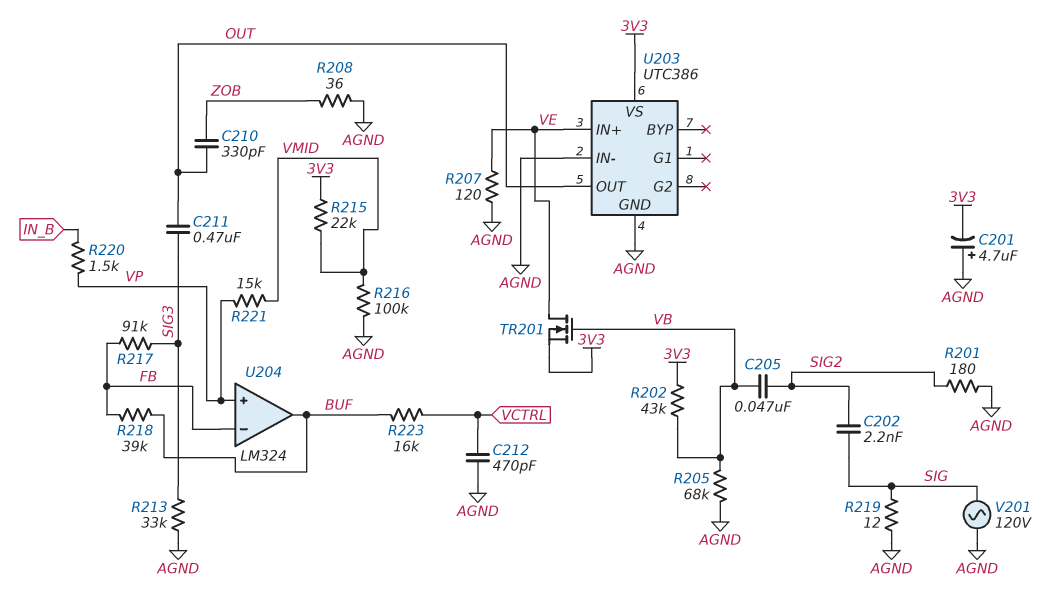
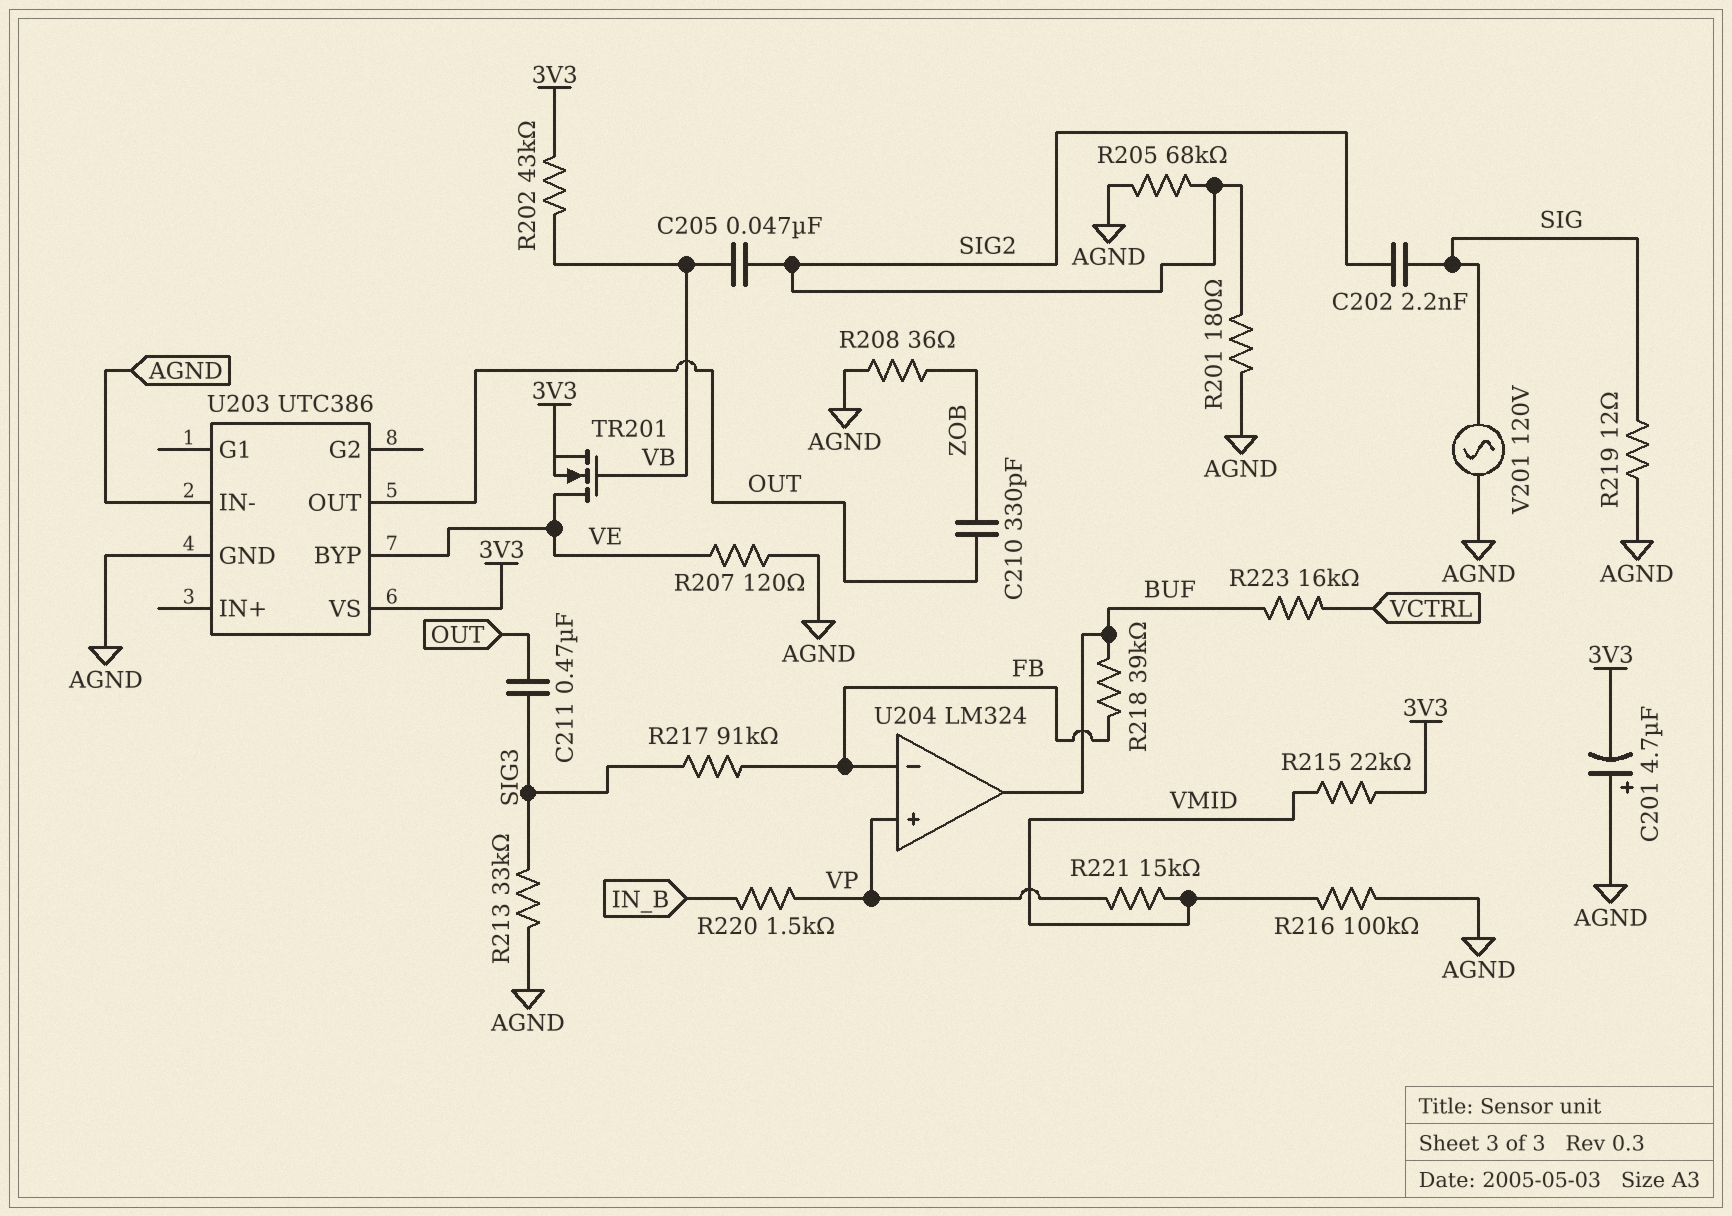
C212: 470pF (AGND, VCTRL) -> none
R205: 68k (AGND, VB) -> 68k (AGND, SIG2)
U203 pin BYP: none -> VE
U203 pin IN+: VE -> none

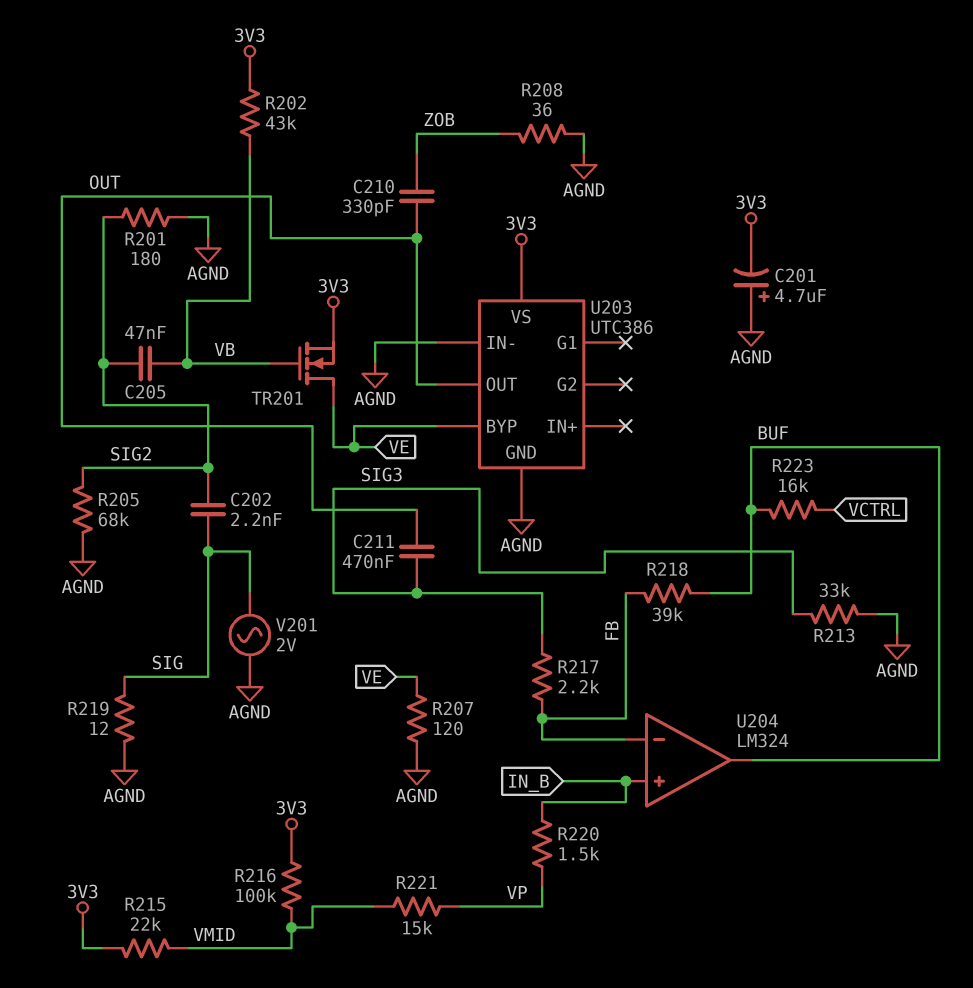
R216: 100k (AGND, VMID) -> 100k (3V3, VMID)
R217: 91k (FB, SIG3) -> 2.2k (FB, SIG3)
U204 pin in+: VP -> IN_B
V201: AC 120V (AGND, SIG) -> AC 2V (AGND, SIG)

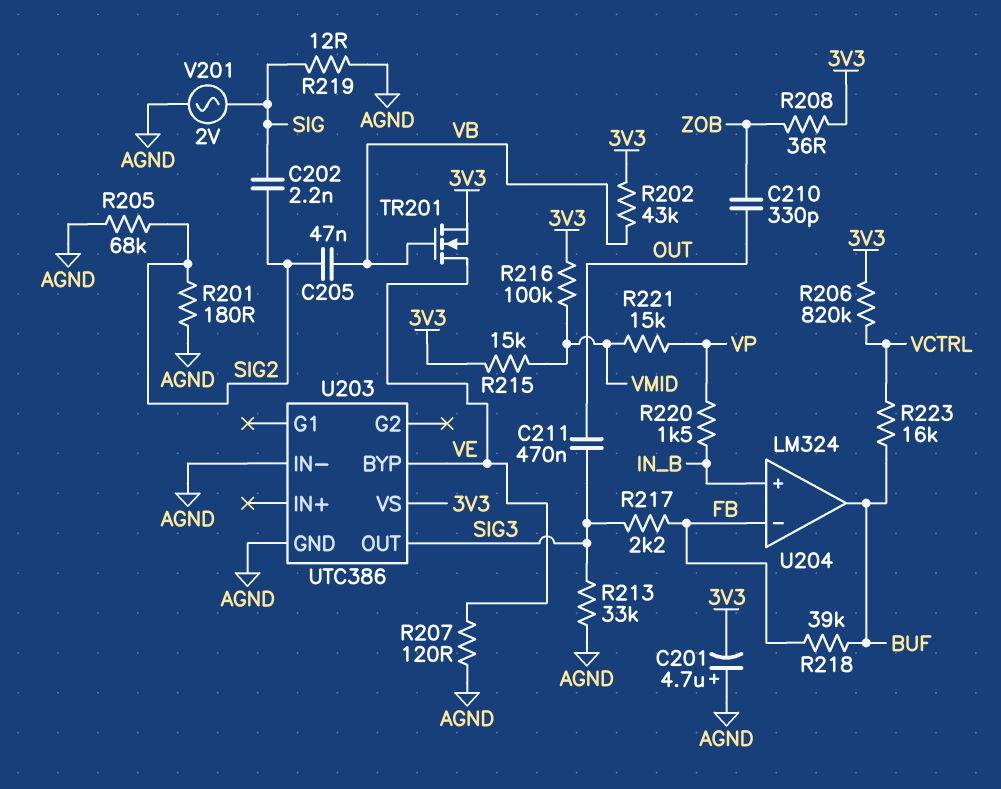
R206: none -> 820k (3V3, VCTRL)
R208: 36 (AGND, ZOB) -> 36 (3V3, ZOB)
R215: 22k (3V3, VMID) -> 15k (3V3, VMID)
U203 pin OUT: OUT -> SIG3

